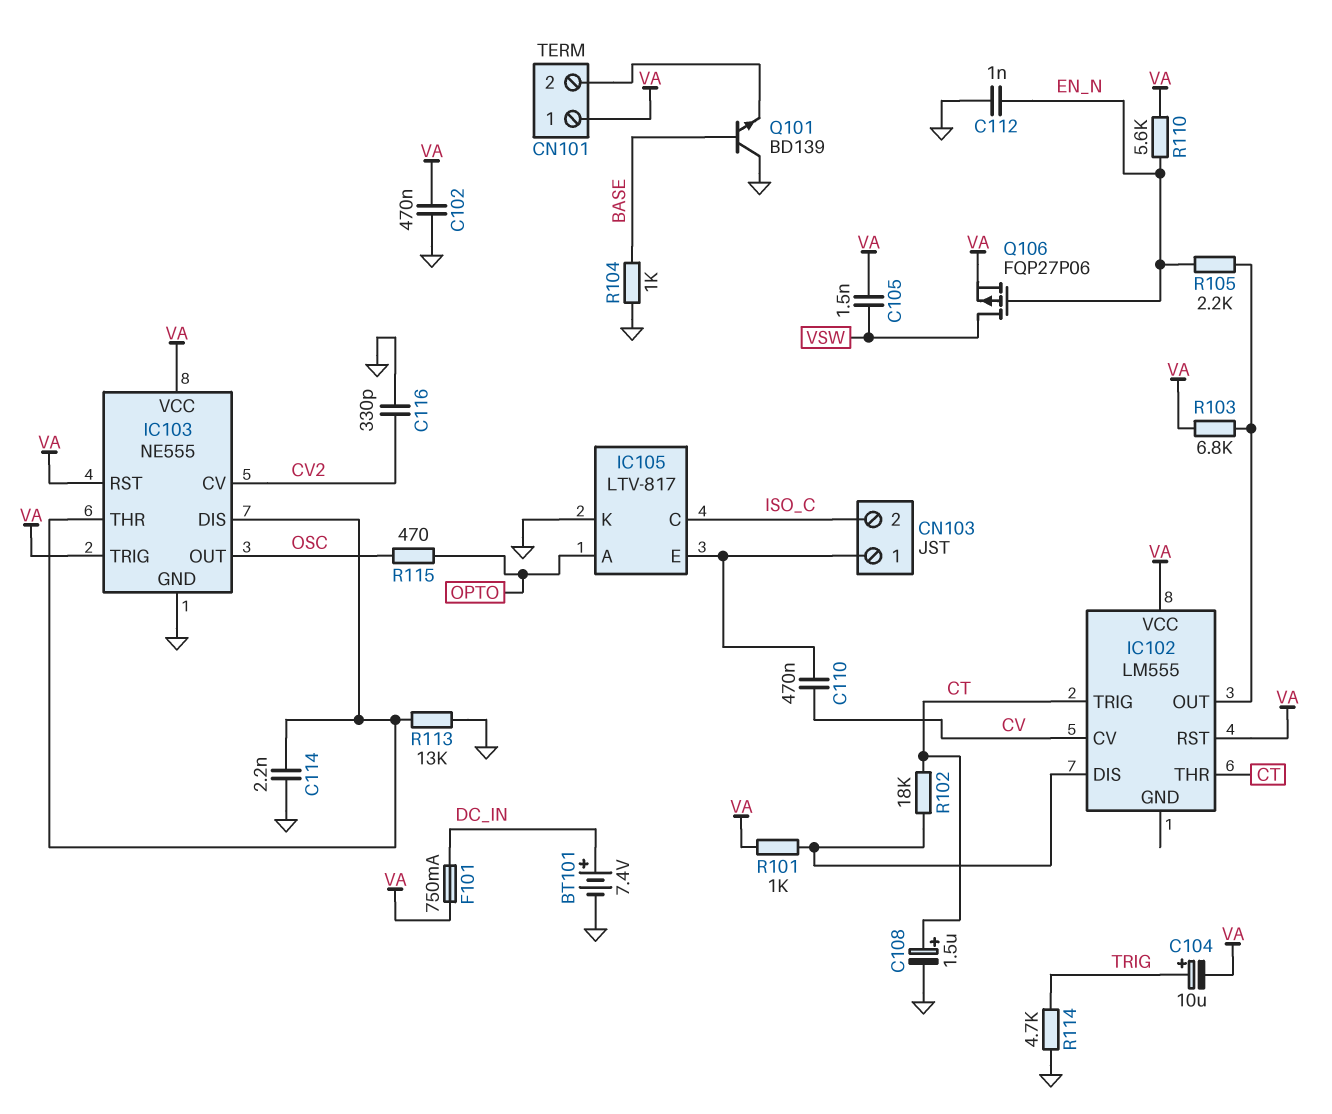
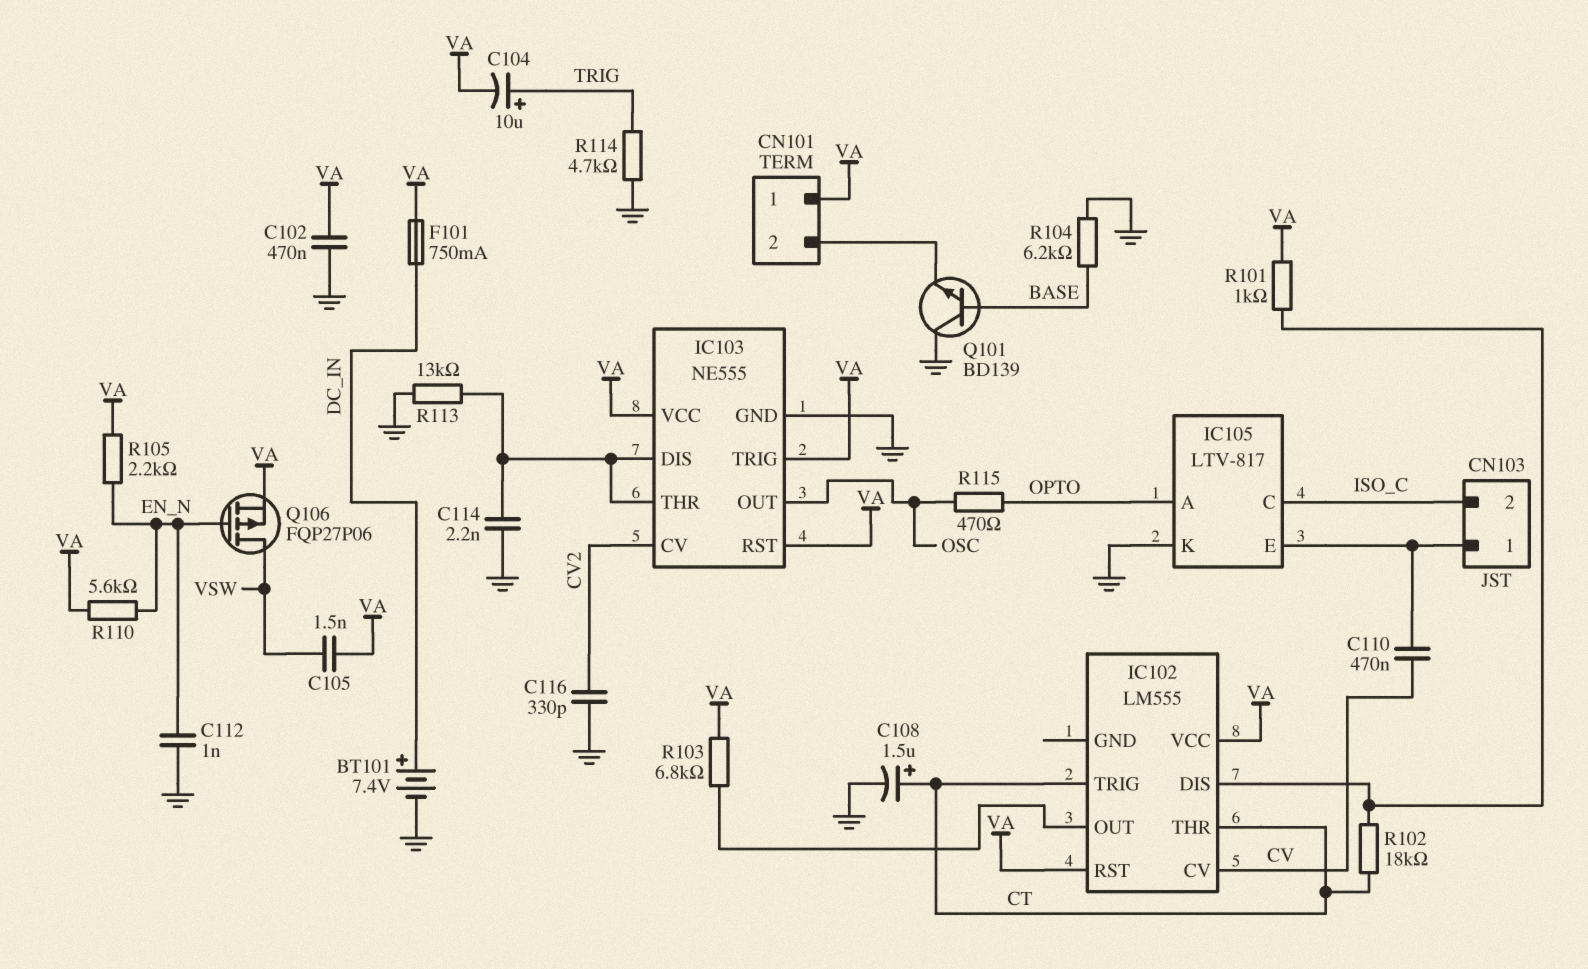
R104: 1k (BASE, GND) -> 6.2k (BASE, GND)
R105: 2.2k (EN_N, IC102/OUT) -> 2.2k (EN_N, VA)

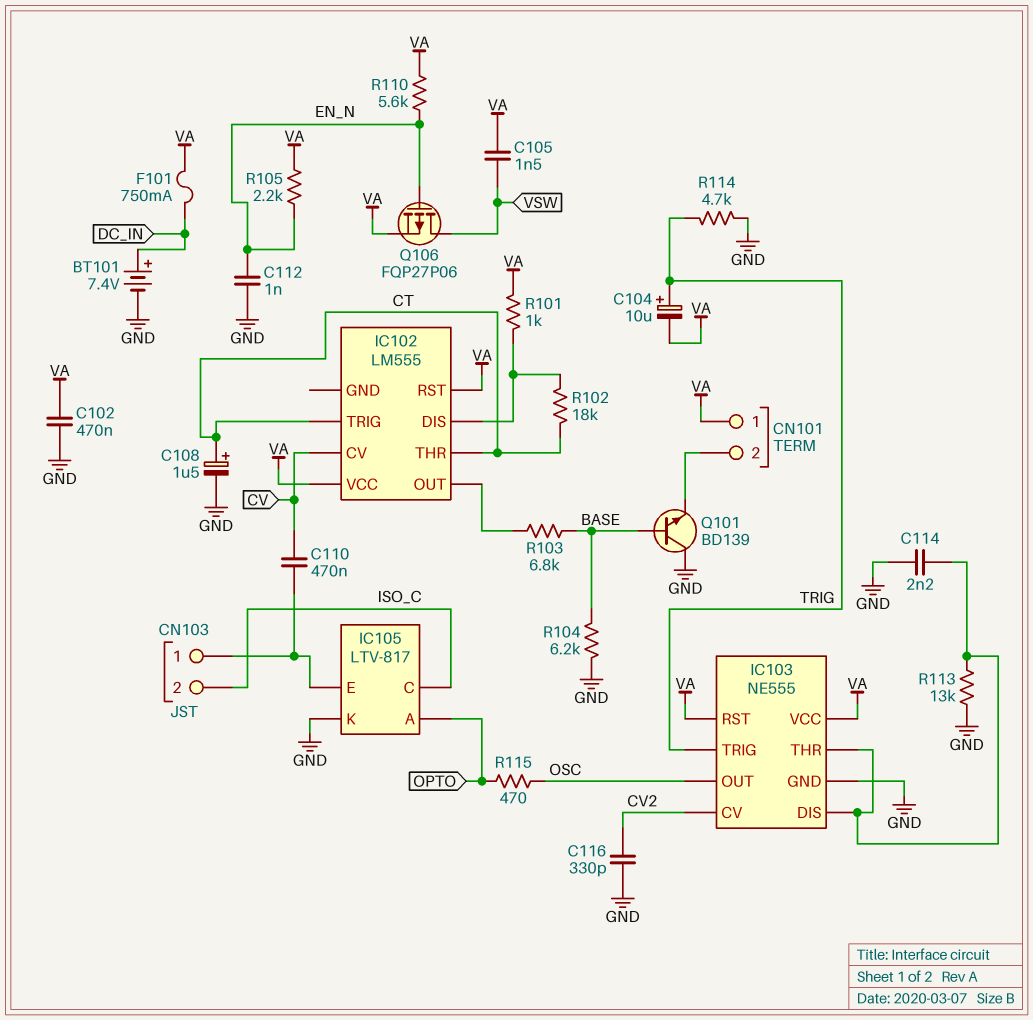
IC103 pin TRIG: VA -> TRIG
R103: 6.8k (IC102/OUT, VA) -> 6.8k (BASE, IC102/OUT)

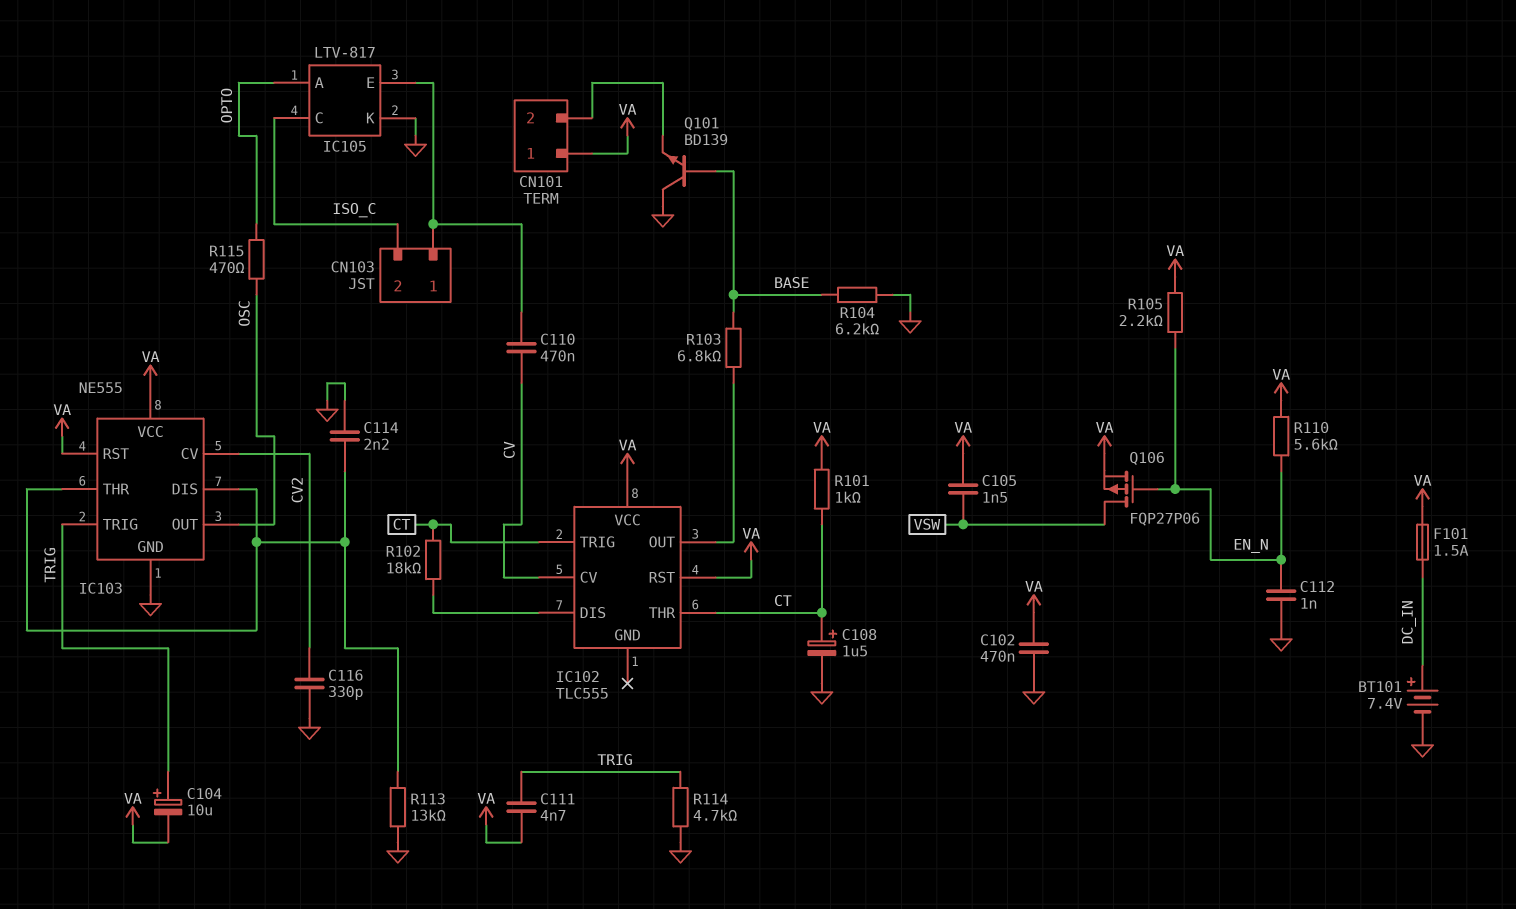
C111: none -> 4.7nF (TRIG, VA)
F101: 750mA (DC_IN, VA) -> 1.5A (DC_IN, VA)
IC102: LM555 -> TLC555
R101: 1k (IC102/DIS, VA) -> 1k (CT, VA)

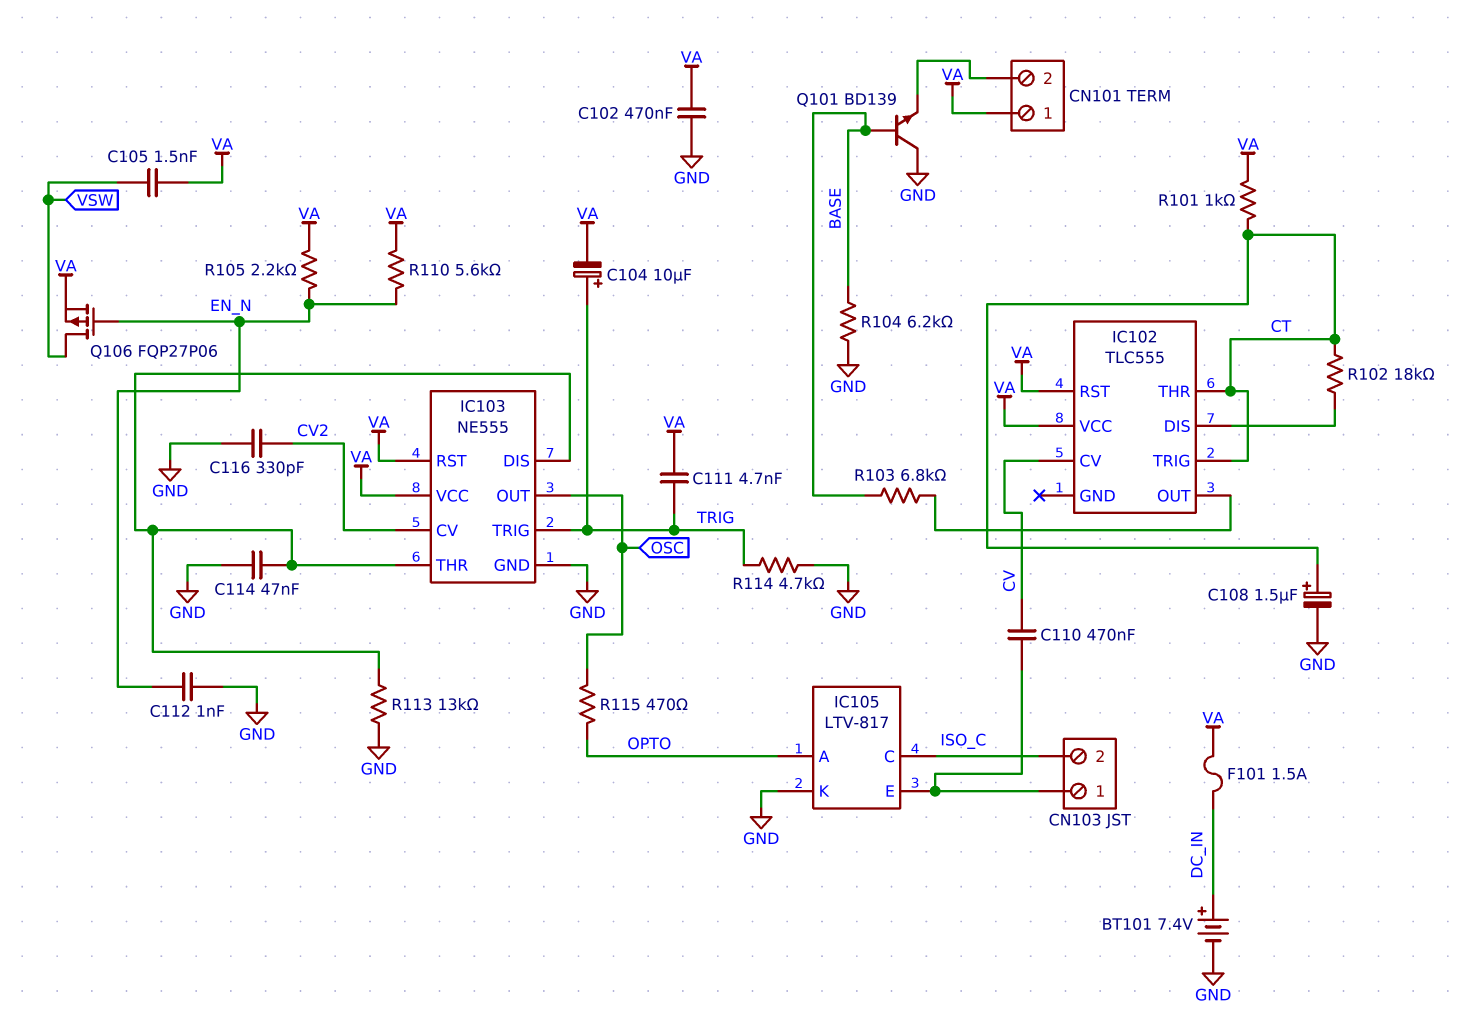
C114: 2.2nF (GND, IC103/DIS) -> 47nF (GND, IC103/DIS)

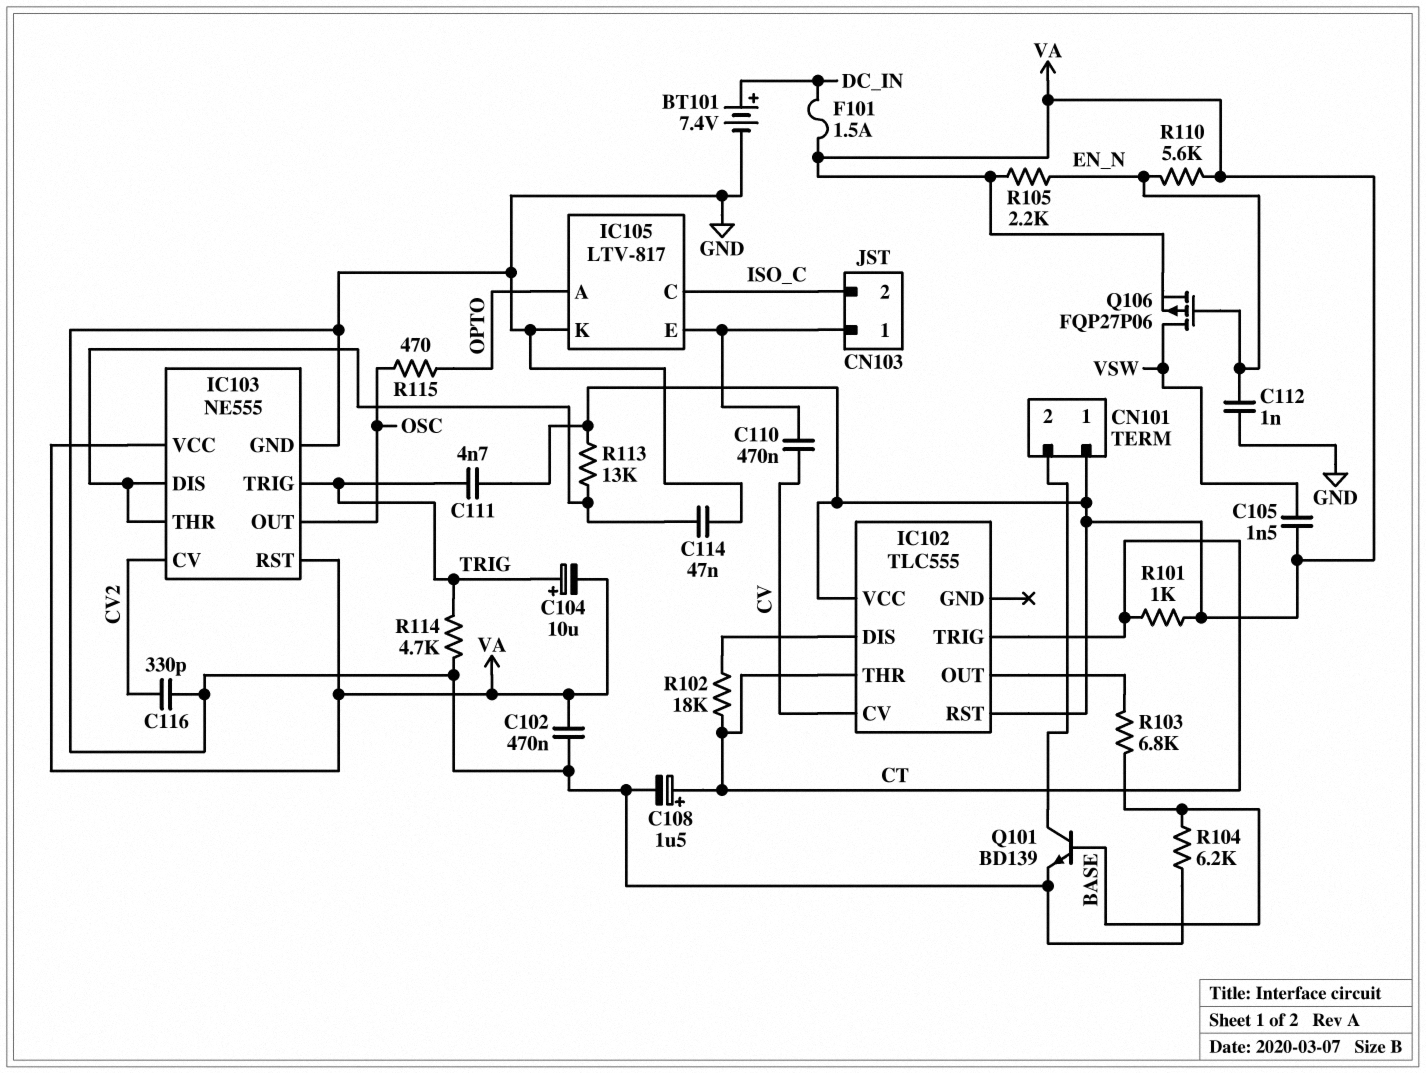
Q101: NPN BD139 (B BASE, C GND, E CN101/2) -> NPN BD139 (B BASE, C CN101/2, E GND)
R113: 13k (GND, IC103/DIS) -> 13k (IC103/DIS, VA)

